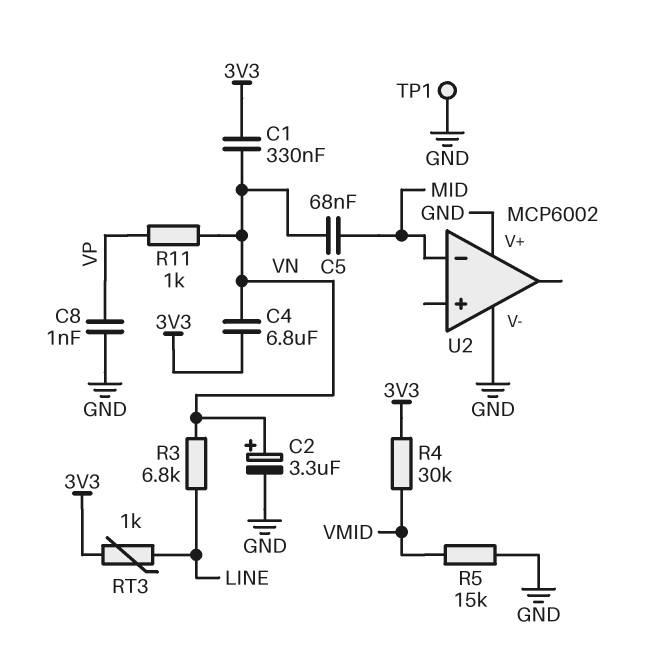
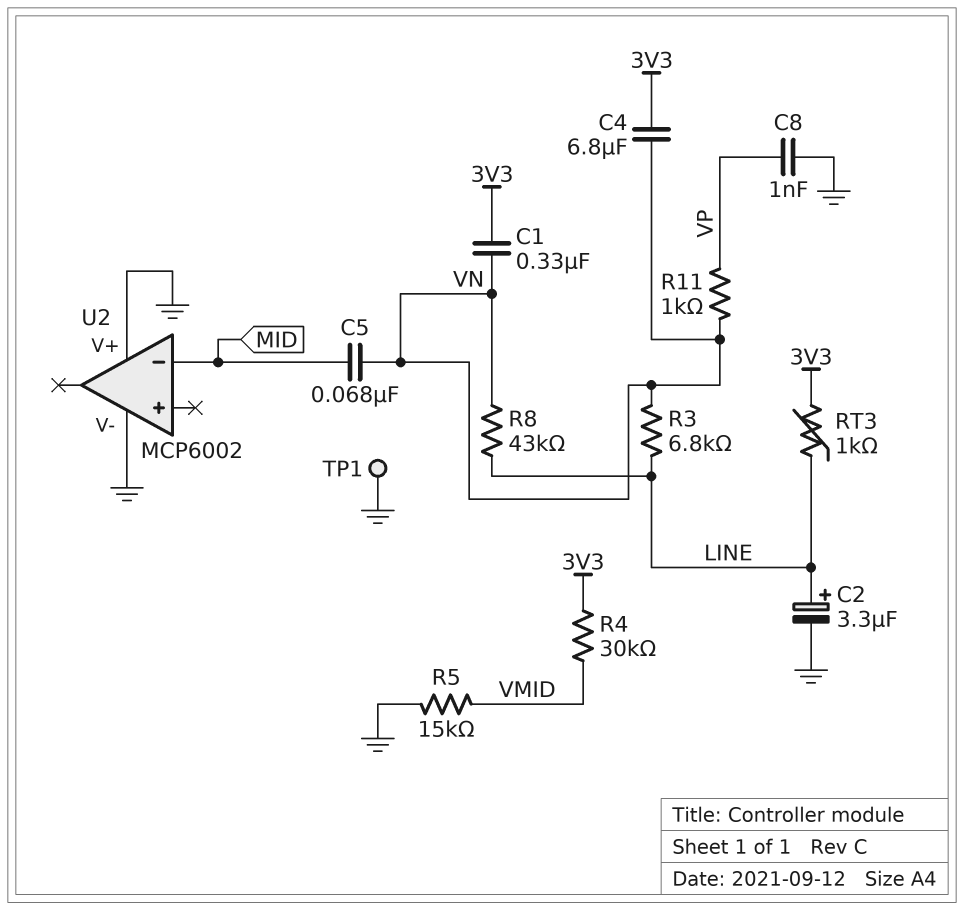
C2: 3.3uF (plus VN, minus GND) -> 3.3uF (plus LINE, minus GND)
R8: none -> 43k (LINE, VN)

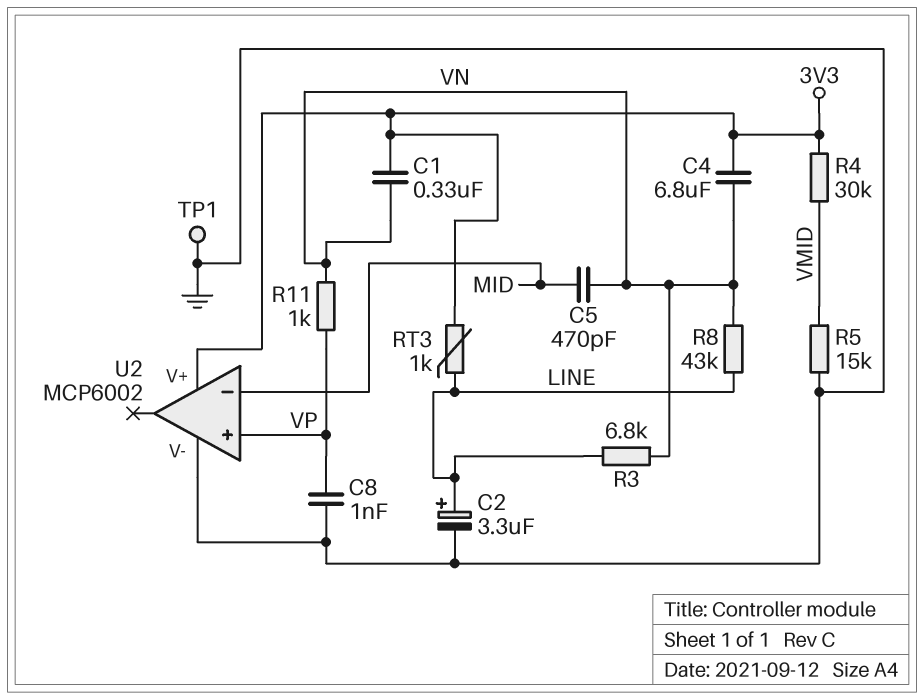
C5: 68nF (MID, VN) -> 470pF (MID, VN)
U2 pin V+: GND -> 3V3
U2 pin in+: none -> VP

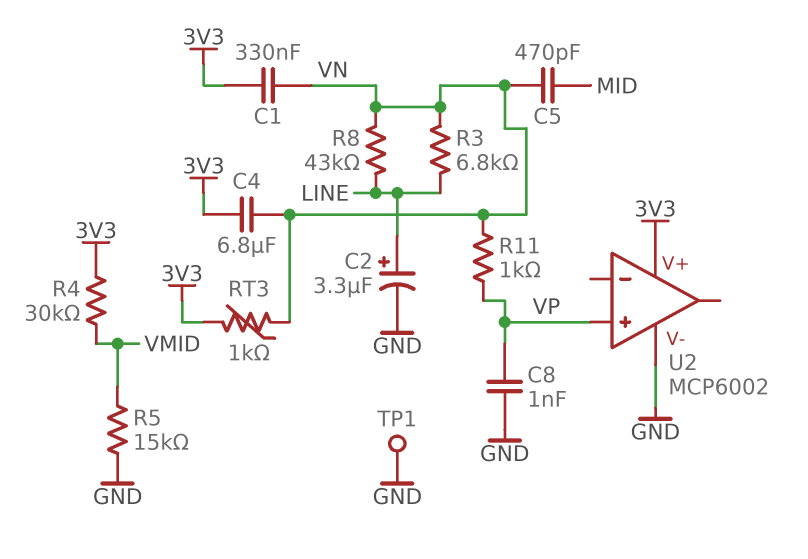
RT3: 1k (3V3, LINE) -> 1k (3V3, VN)
U2 pin in-: MID -> none

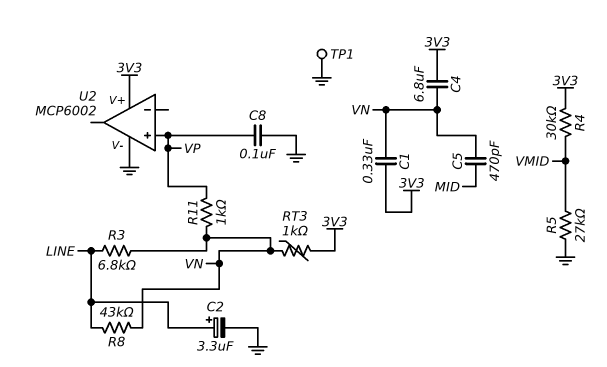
C8: 1nF (GND, VP) -> 100nF (GND, VP)
R5: 15k (GND, VMID) -> 27k (GND, VMID)

